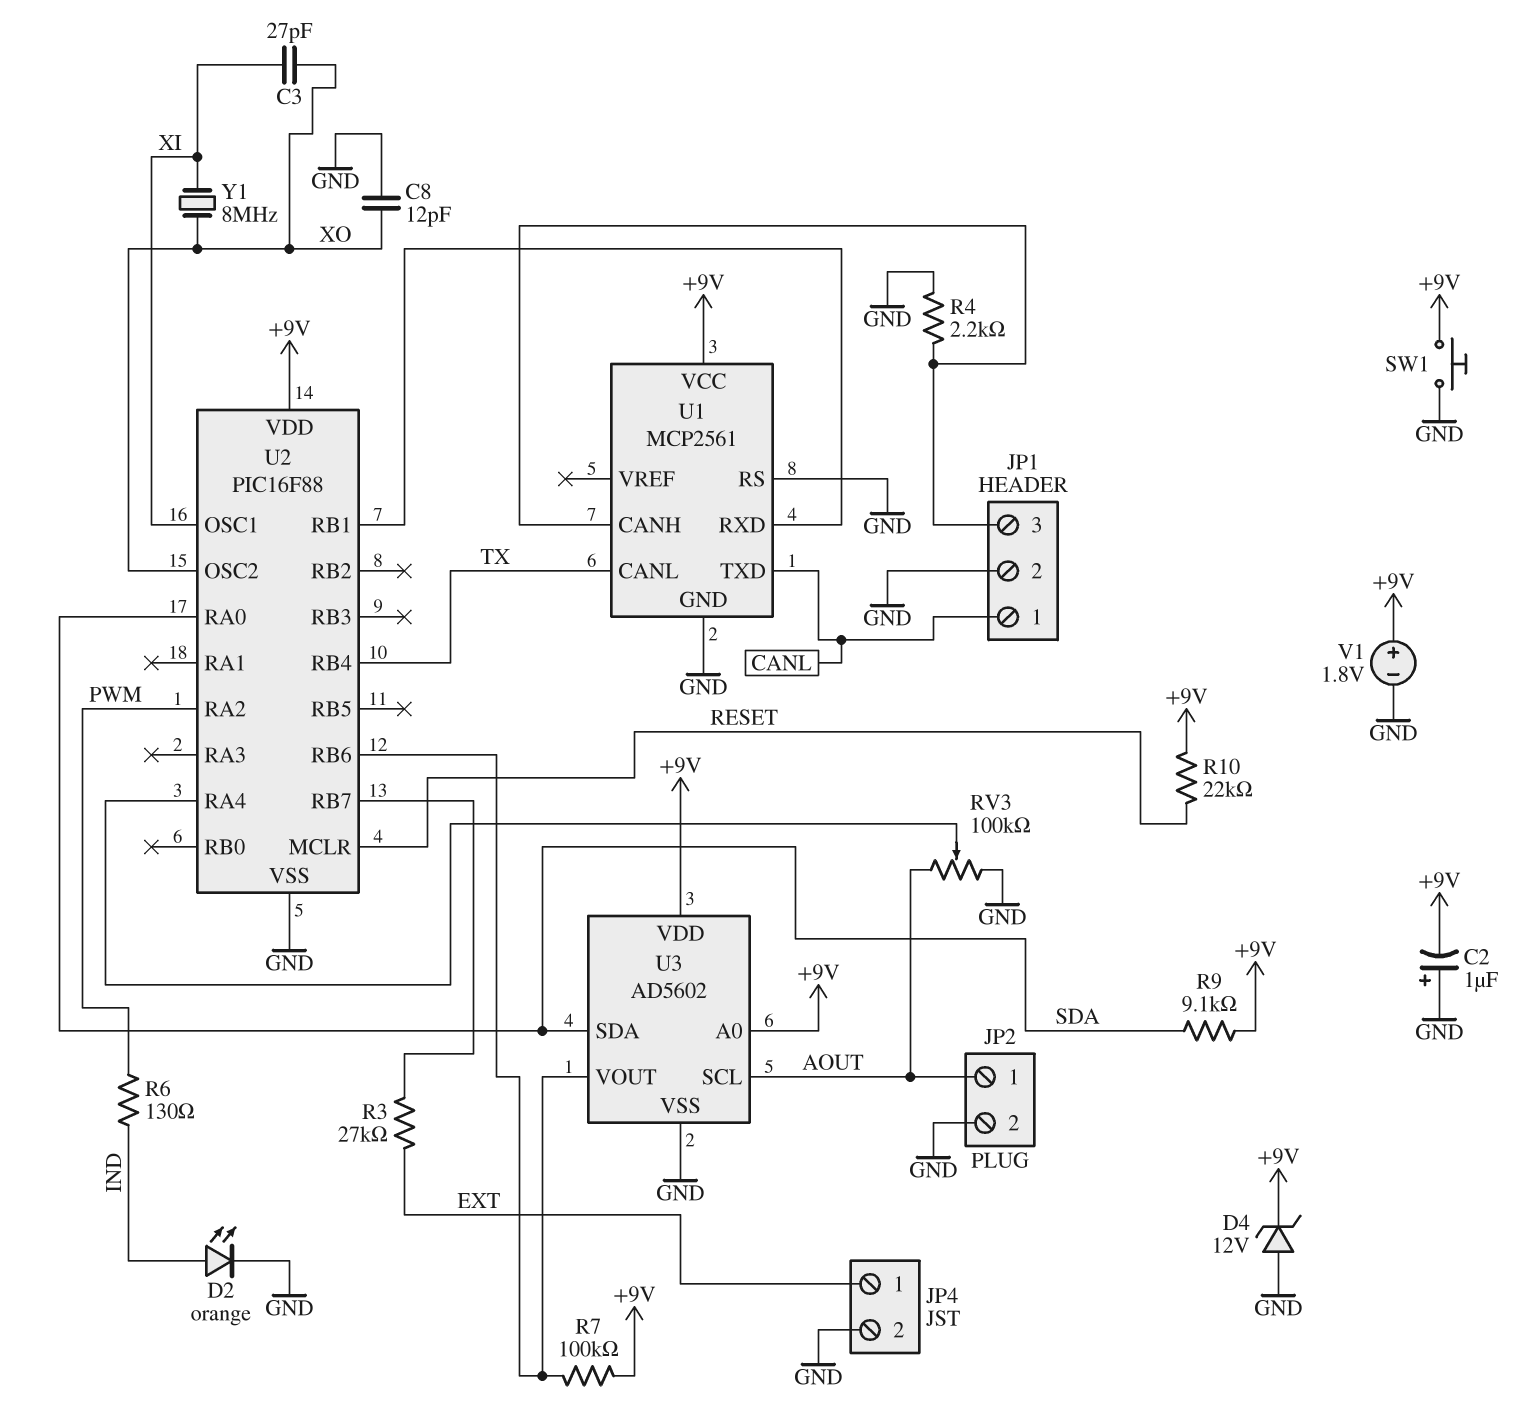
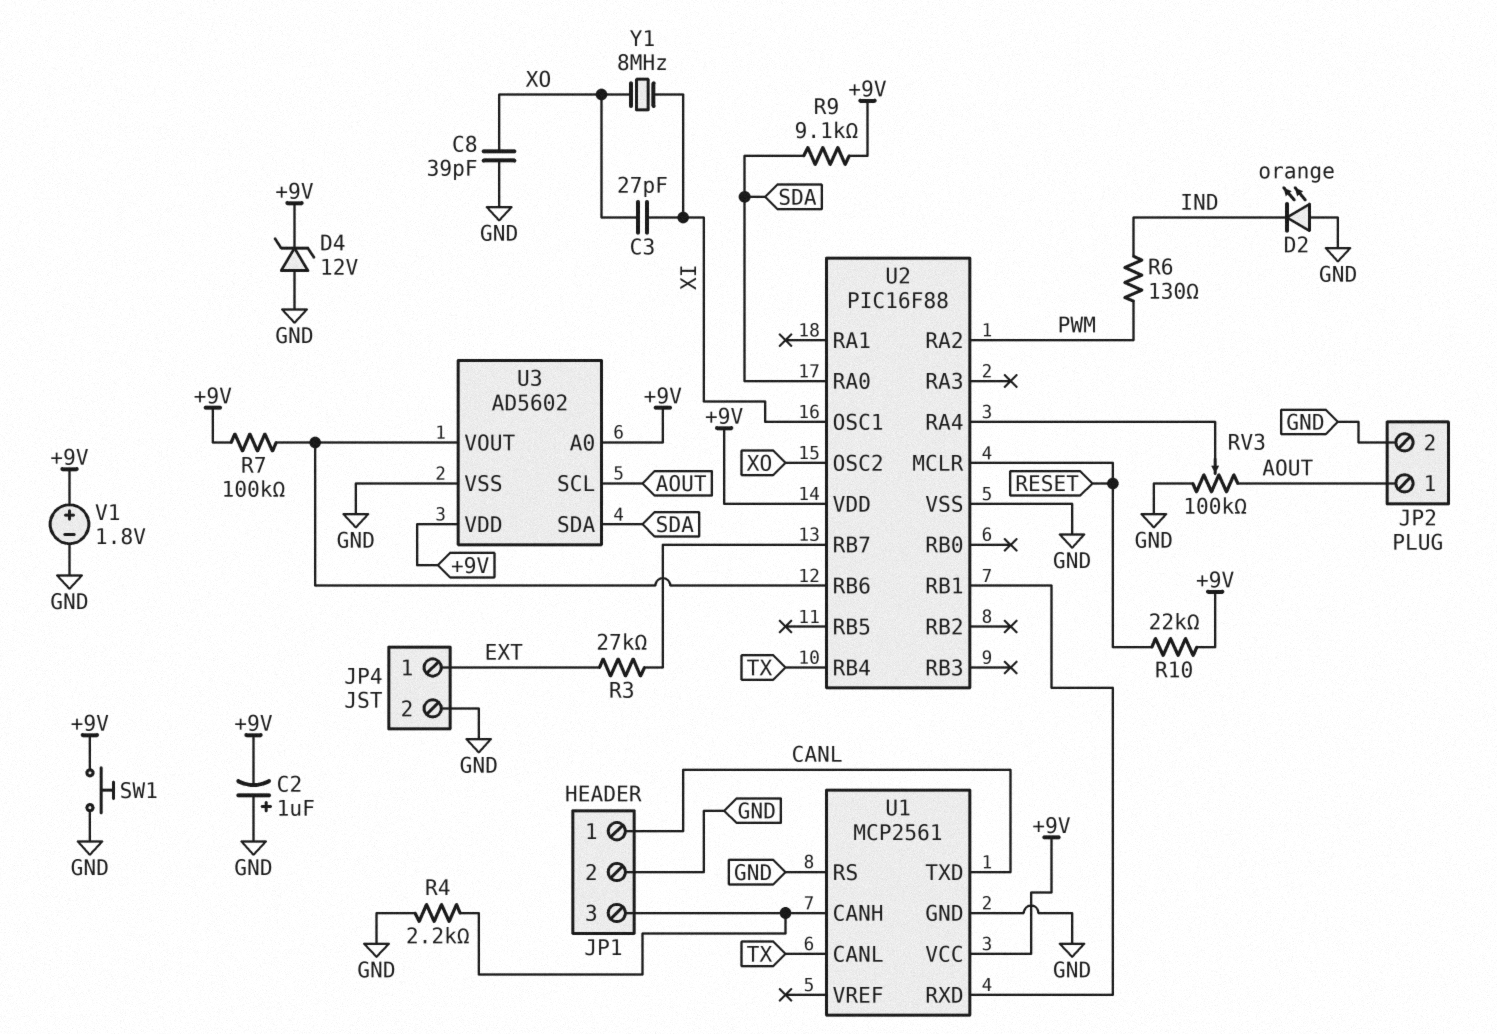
C8: 12pF (GND, XO) -> 39pF (GND, XO)
D2: LED orange (A IND, K GND) -> LED orange (A GND, K IND)

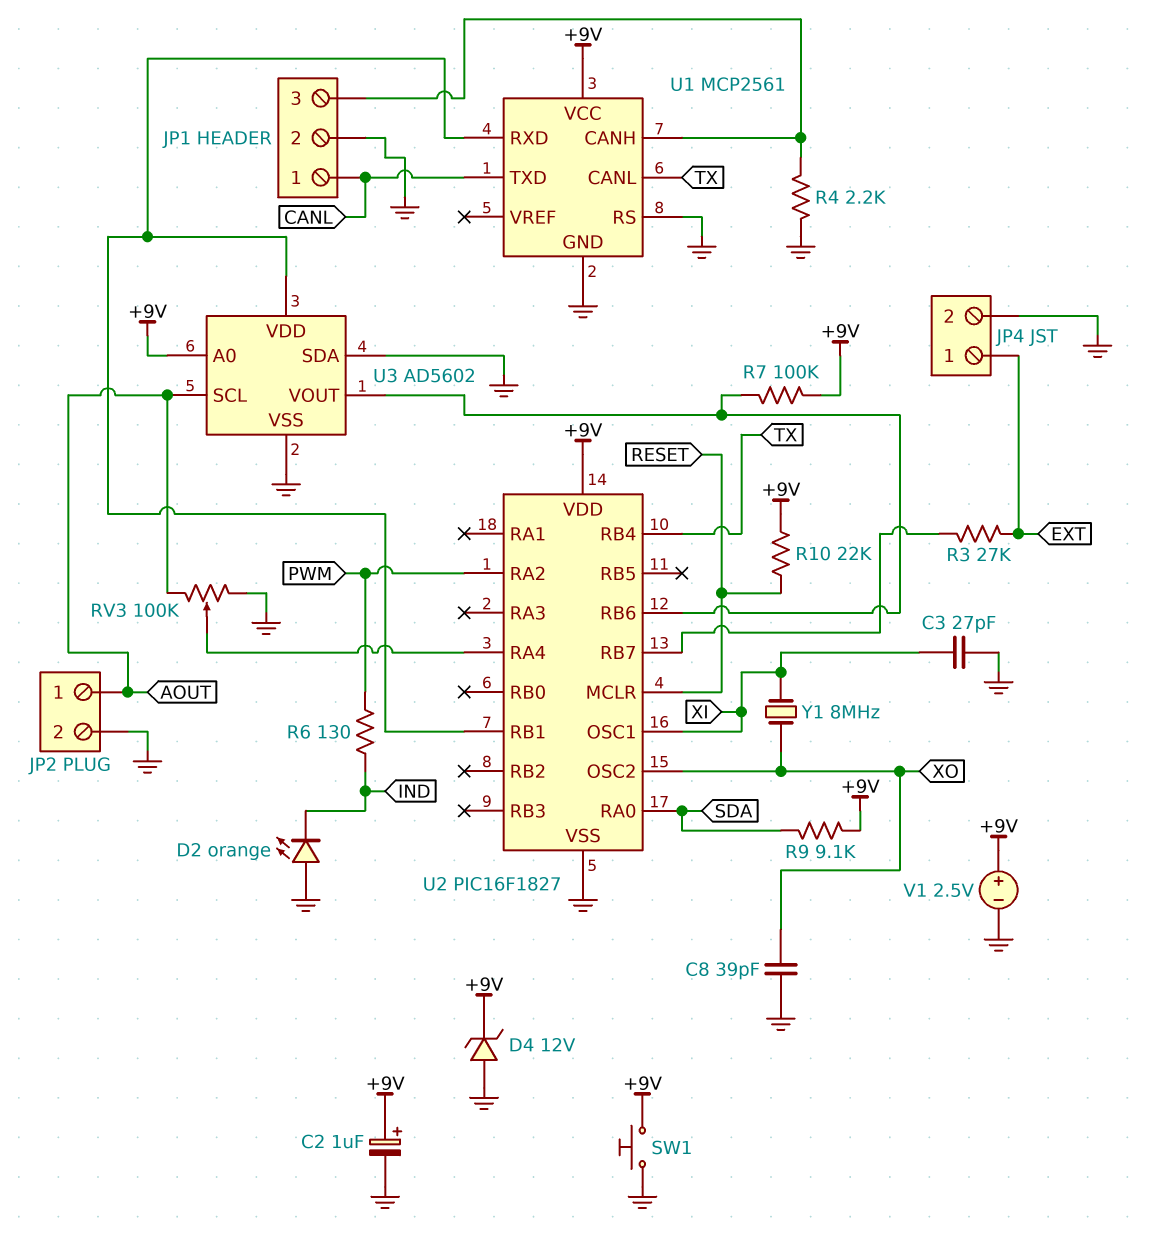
C2: 1uF (plus GND, minus +9V) -> 1uF (plus +9V, minus GND)
C3: 27pF (XI, XO) -> 27pF (GND, XI)
U2: PIC16F88 -> PIC16F1827
U3 pin SDA: SDA -> GND
U3 pin VDD: +9V -> U1/RXD
V1: 1.8V (plus +9V, minus GND) -> 2.5V (plus +9V, minus GND)

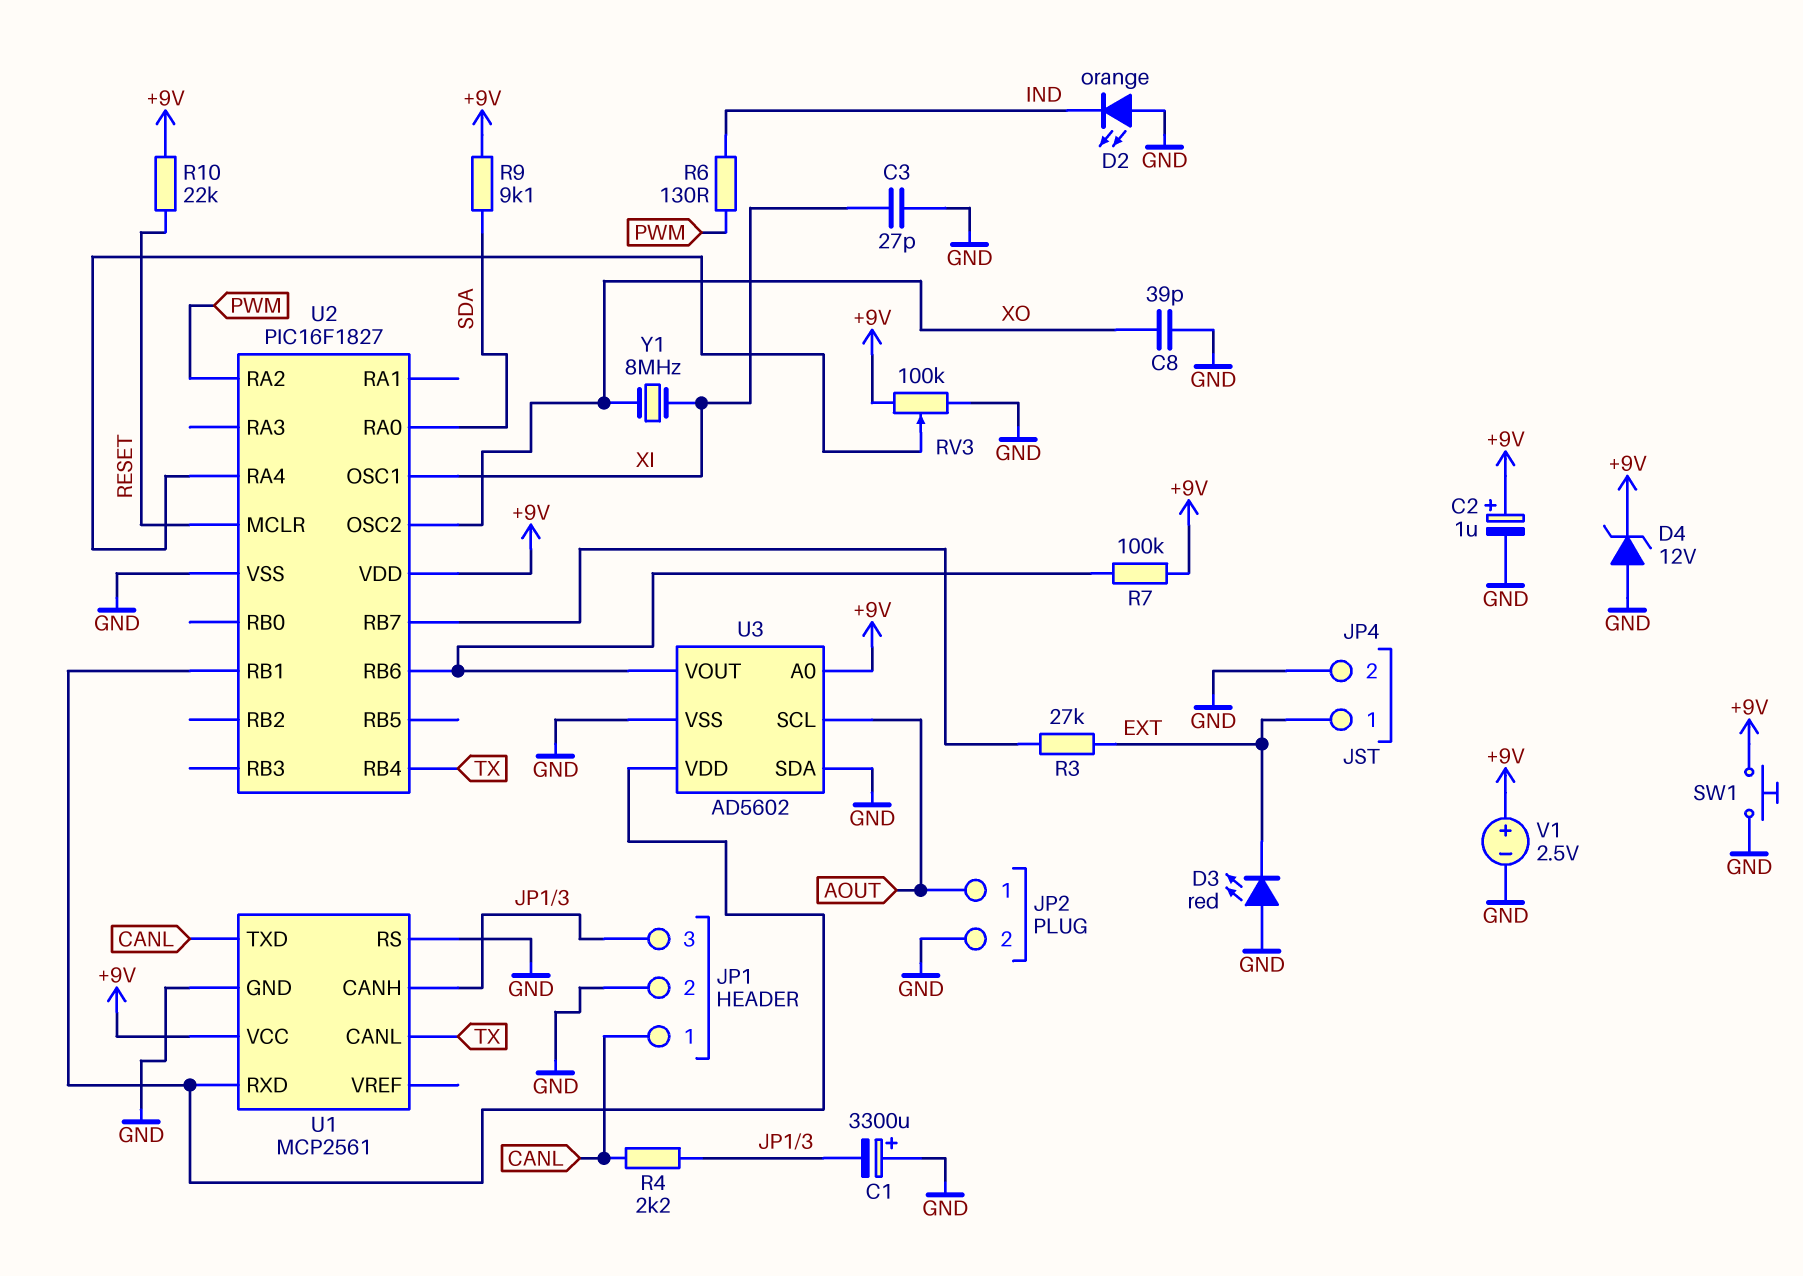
C1: none -> 3300uF (plus GND, minus JP1/3)
D3: none -> LED red (A GND, K EXT)
R4: 2.2k (GND, JP1/3) -> 2.2k (CANL, JP1/3)
RV3: 100k (AOUT, GND, wiper U2/RA4) -> 100k (+9V, GND, wiper U2/RA4)

